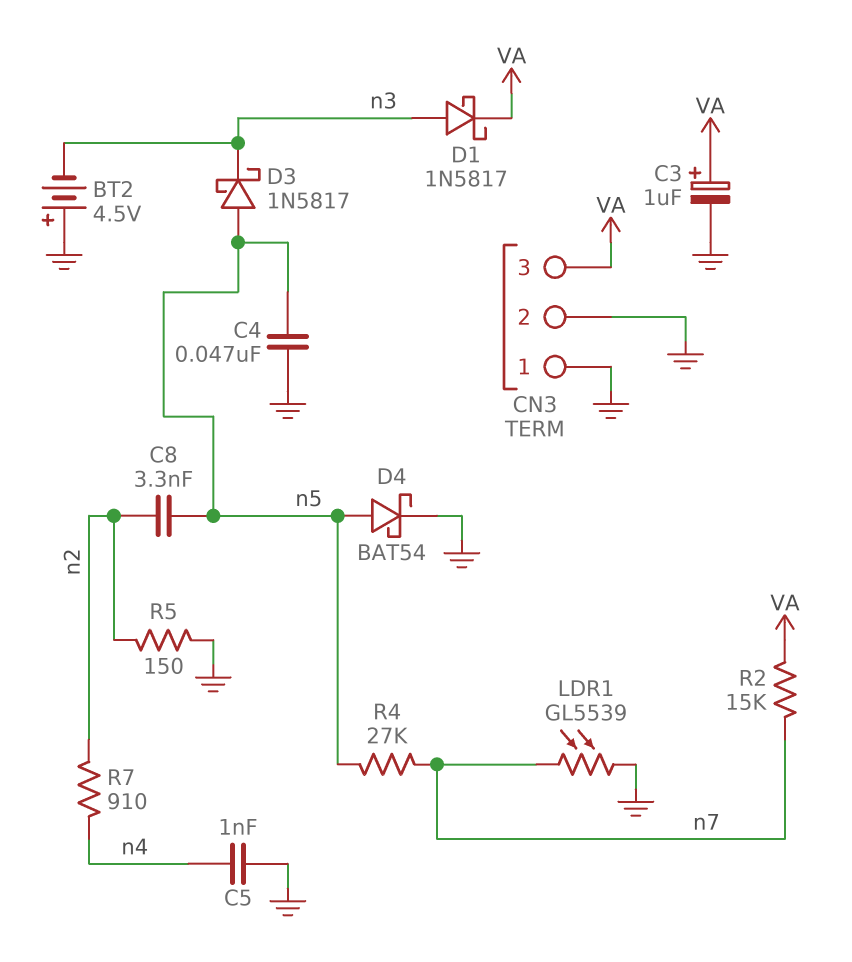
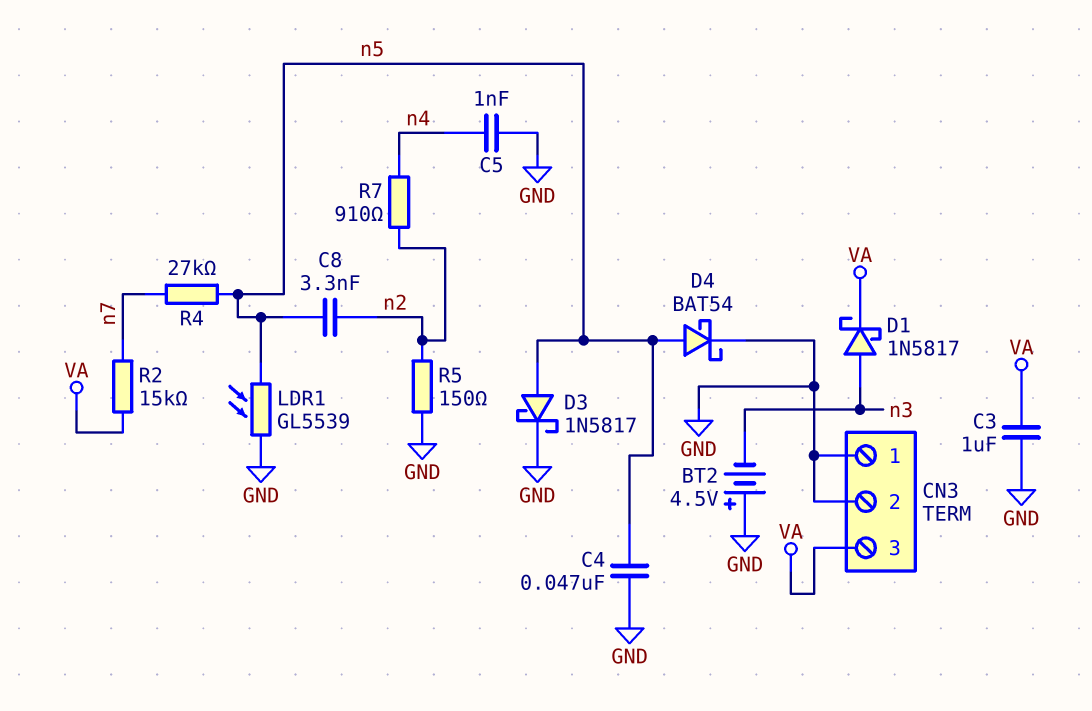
C3: 1uF (plus VA, minus GND) -> 1uF (GND, VA)
D3: schottky 1N5817 (A n5, K n3) -> schottky 1N5817 (A n5, K GND)
LDR1: GL5539 (GND, n7) -> GL5539 (GND, n5)

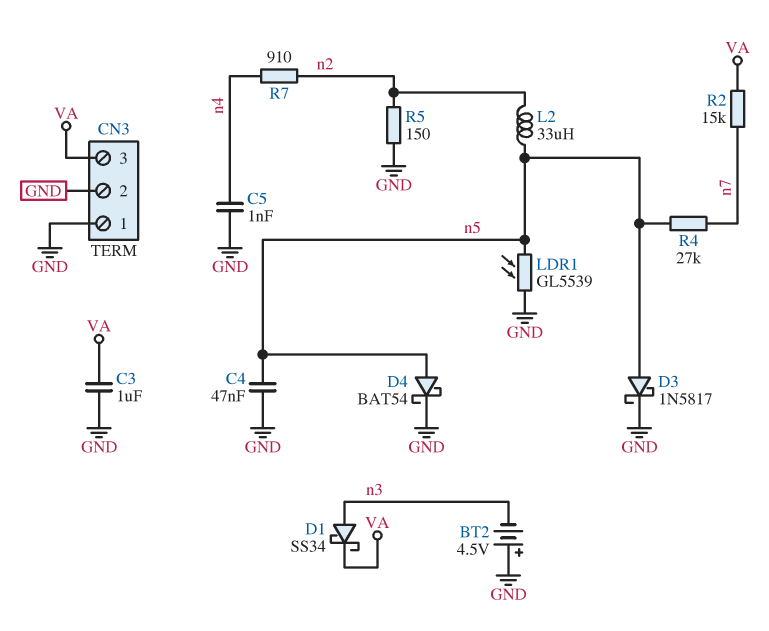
C8: 3.3nF (n2, n5) -> none
D1: schottky 1N5817 (A n3, K VA) -> schottky SS34 (A n3, K VA)
L2: none -> 33uH (n2, n5)

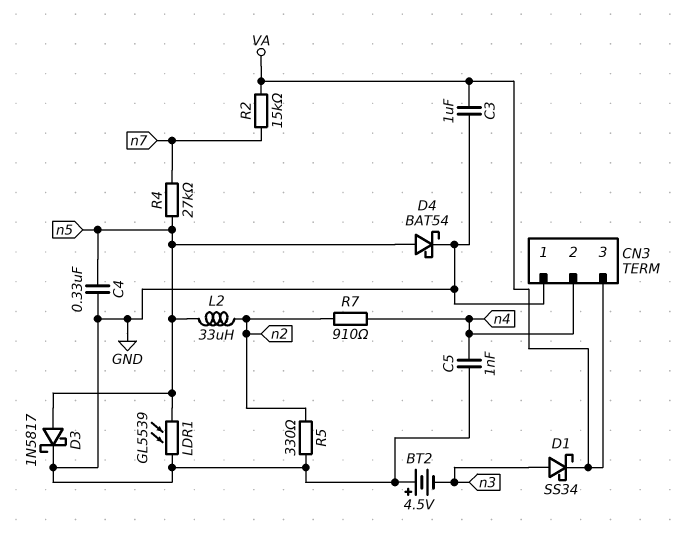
C4: 47nF (GND, n5) -> 330nF (GND, n5)
CN3 pin 2: GND -> n4
R5: 150 (GND, n2) -> 330 (GND, n2)

